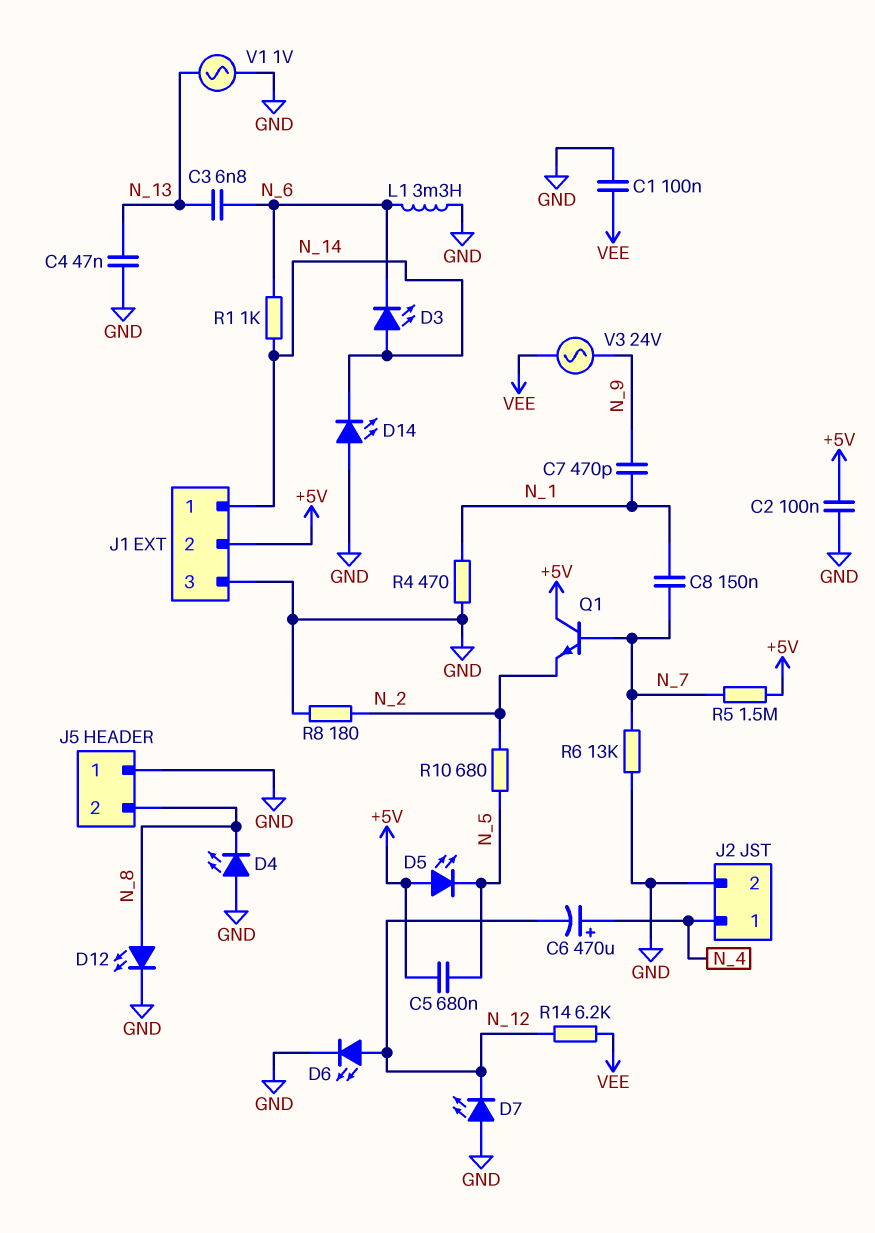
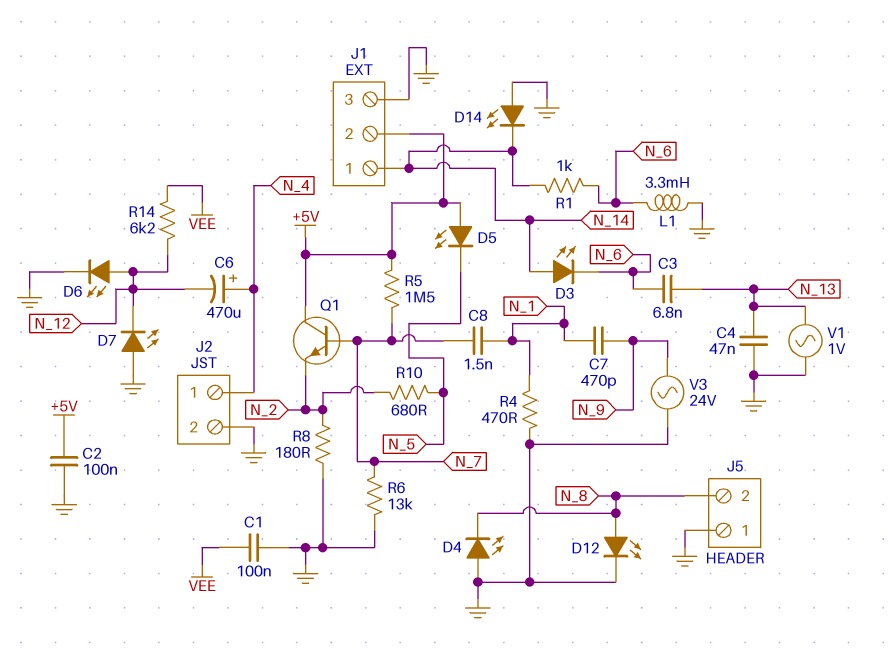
C5: 680nF (+5V, N_5) -> none
C8: 150nF (N_1, N_7) -> 1.5nF (N_1, N_7)
V3: AC 24V (N_9, VEE) -> AC 24V (GND, N_9)

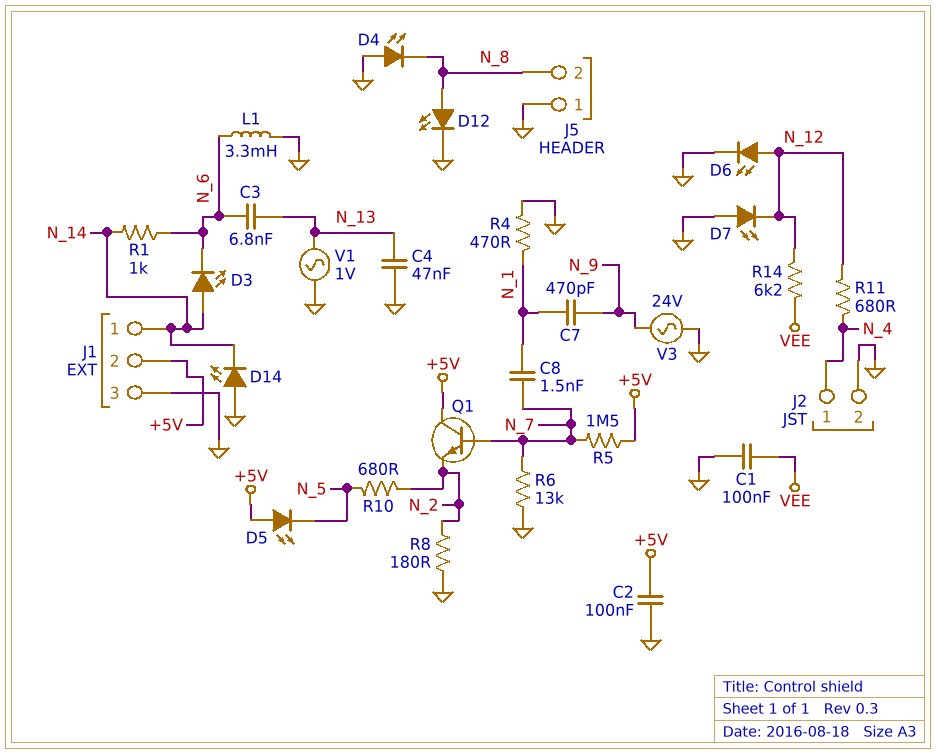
C6: 470uF (plus N_4, minus N_12) -> none
R11: none -> 680 (N_4, N_12)

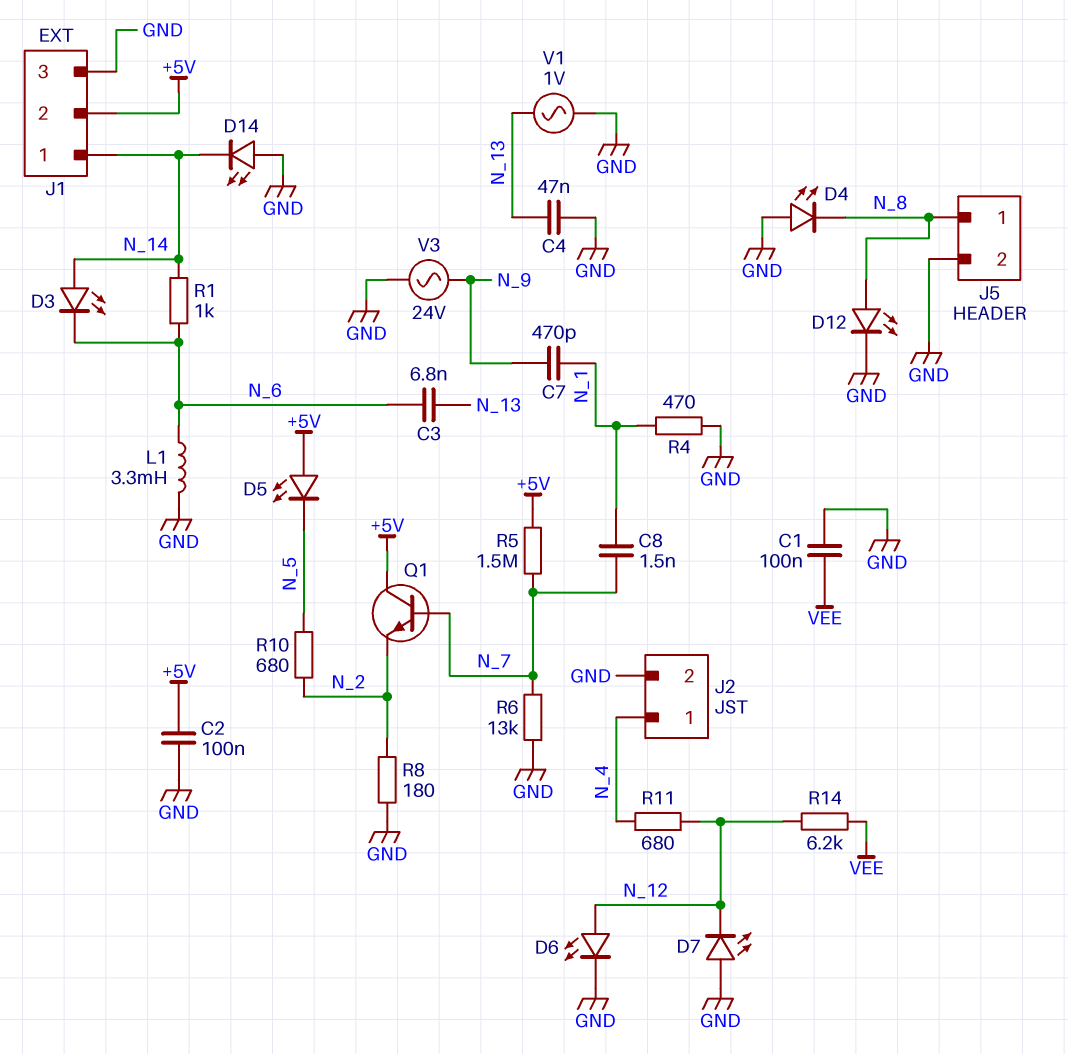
J5 pin 1: GND -> N_8
J5 pin 2: N_8 -> GND

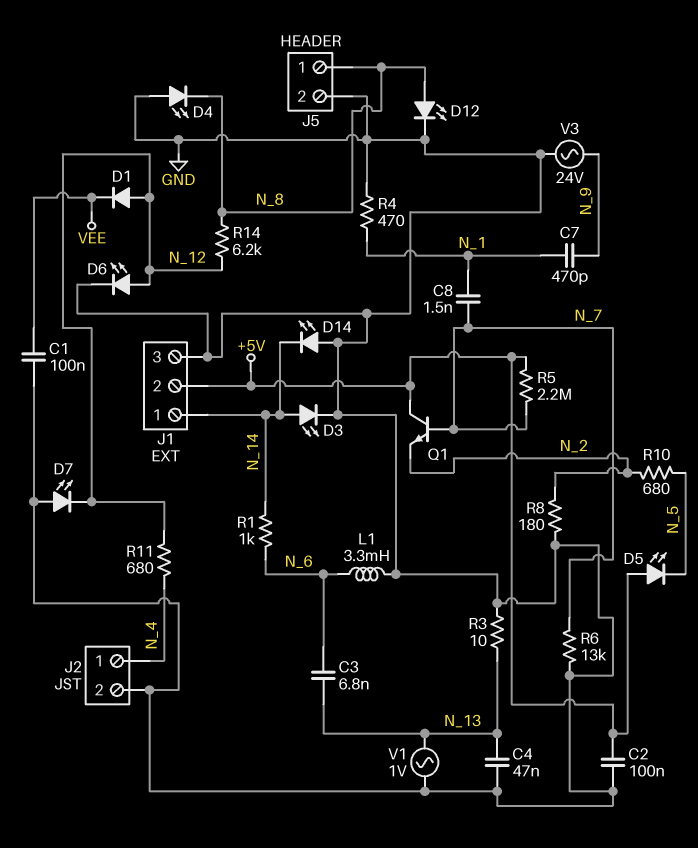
D1: none -> diode (A N_12, K VEE)
D3: LED (A N_14, K N_6) -> LED (A N_14, K GND)
R3: none -> 10 (GND, N_13)
R5: 1.5M (+5V, N_7) -> 2.2M (+5V, N_7)
R14: 6.2k (N_12, VEE) -> 6.2k (N_8, N_12)

